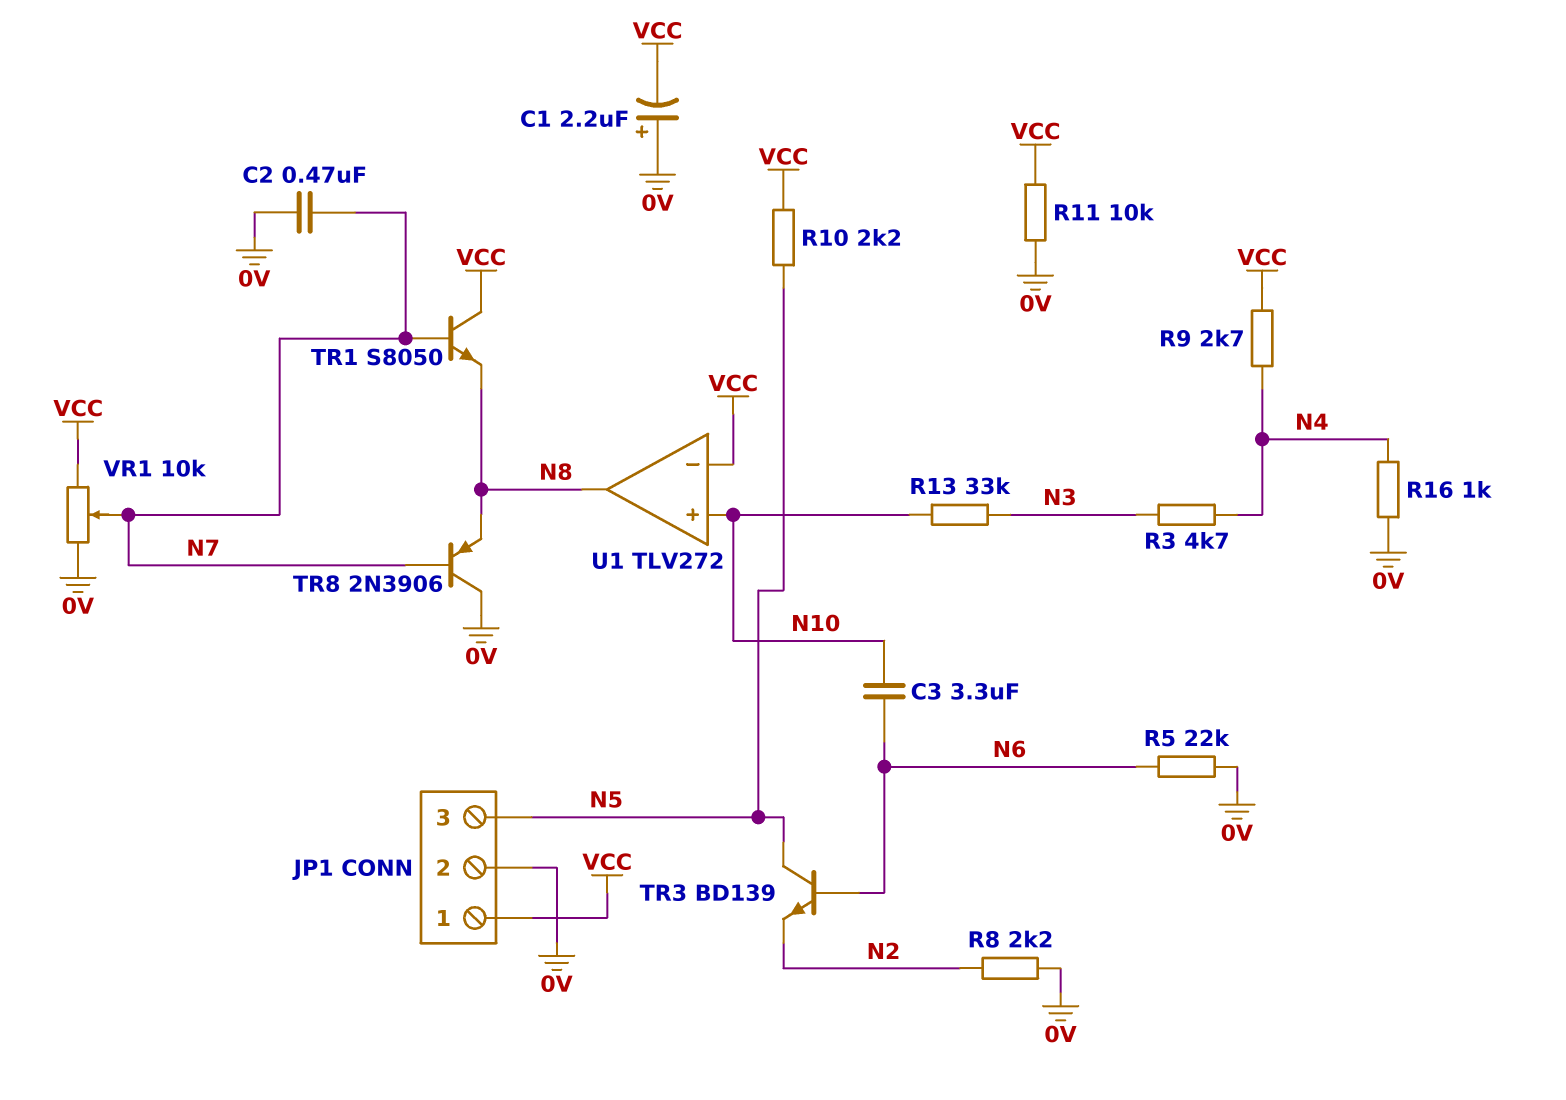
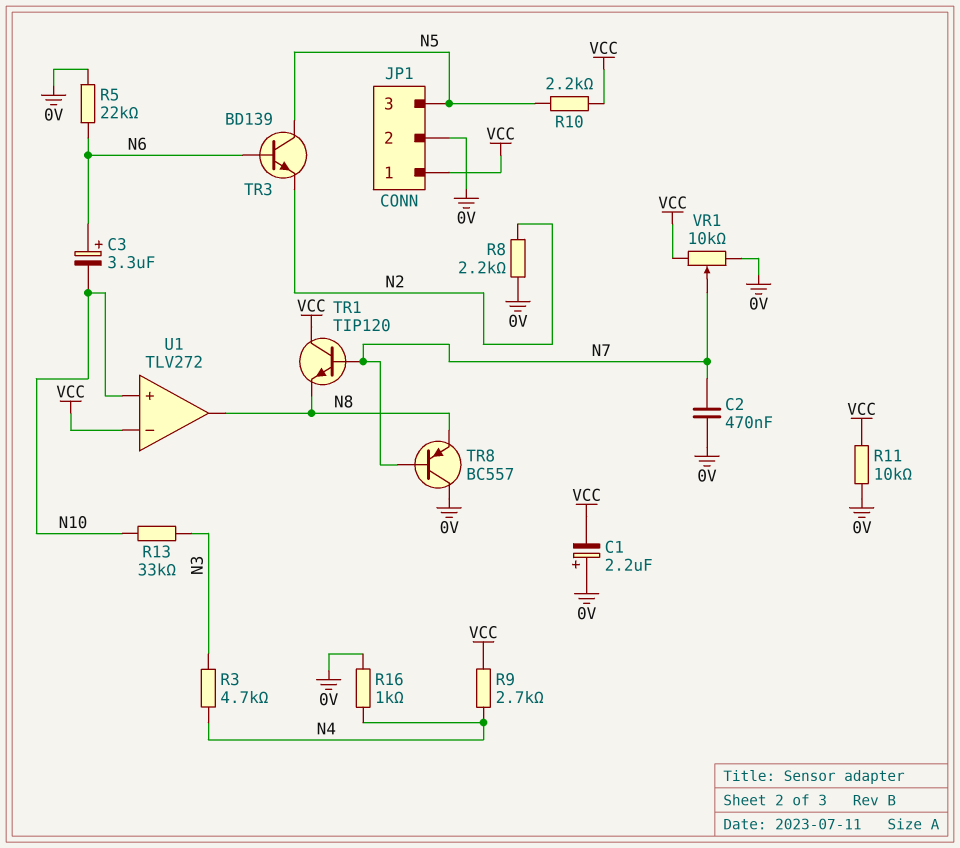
C3: 3.3uF (N6, N10) -> 3.3uF (plus N6, minus N10)
TR1: NPN S8050 (B N7, C VCC, E N8) -> NPN TIP120 (B N7, C VCC, E N8)
TR8: PNP 2N3906 (B N7, C 0V, E N8) -> PNP BC557 (B N7, C 0V, E N8)

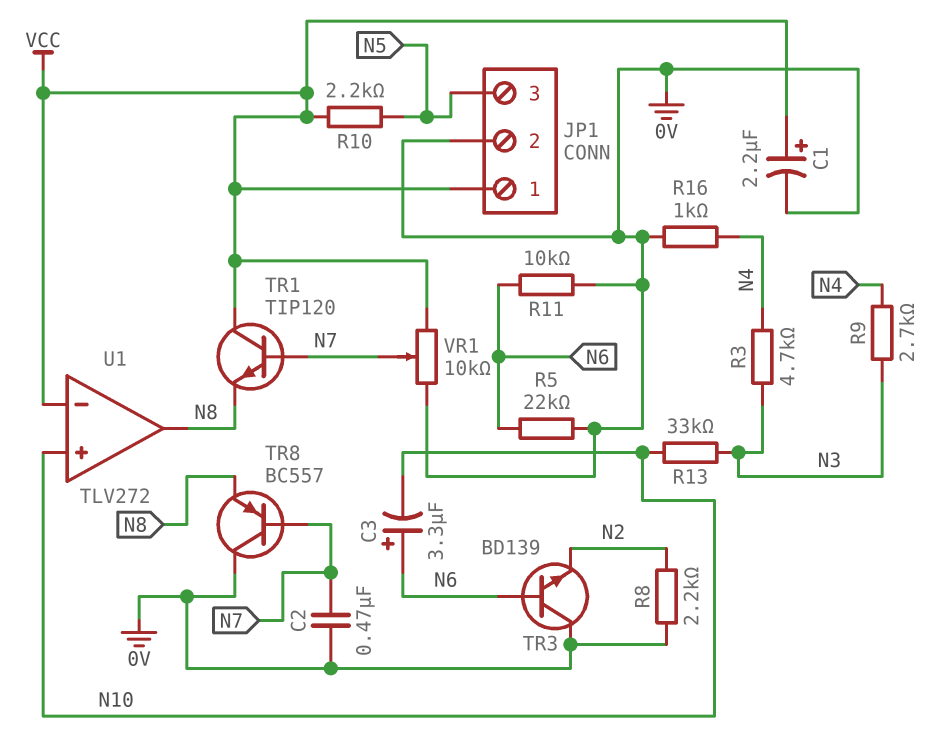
C1: 2.2uF (plus 0V, minus VCC) -> 2.2uF (plus VCC, minus 0V)
R9: 2.7k (N4, VCC) -> 2.7k (N3, N4)
R11: 10k (0V, VCC) -> 10k (0V, N6)
TR3: NPN BD139 (B N6, C N5, E N2) -> NPN BD139 (B N6, C 0V, E N2)

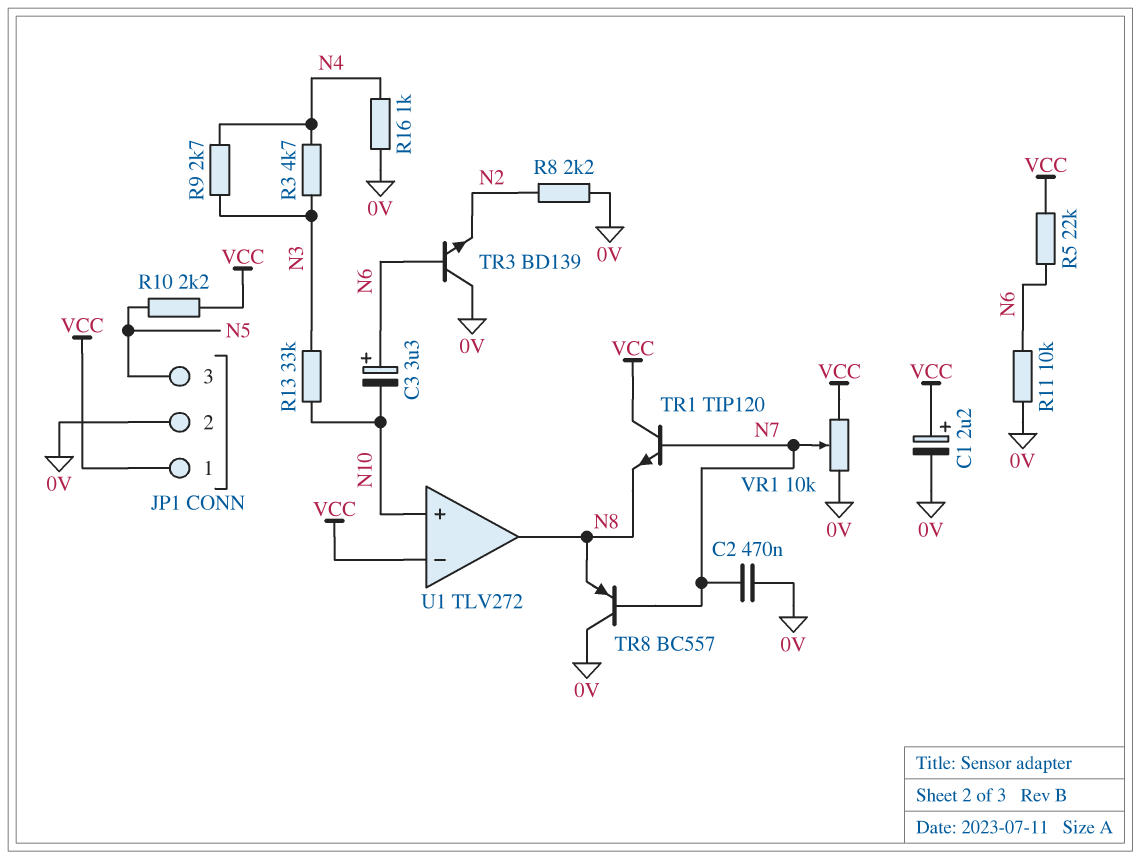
R5: 22k (0V, N6) -> 22k (N6, VCC)

